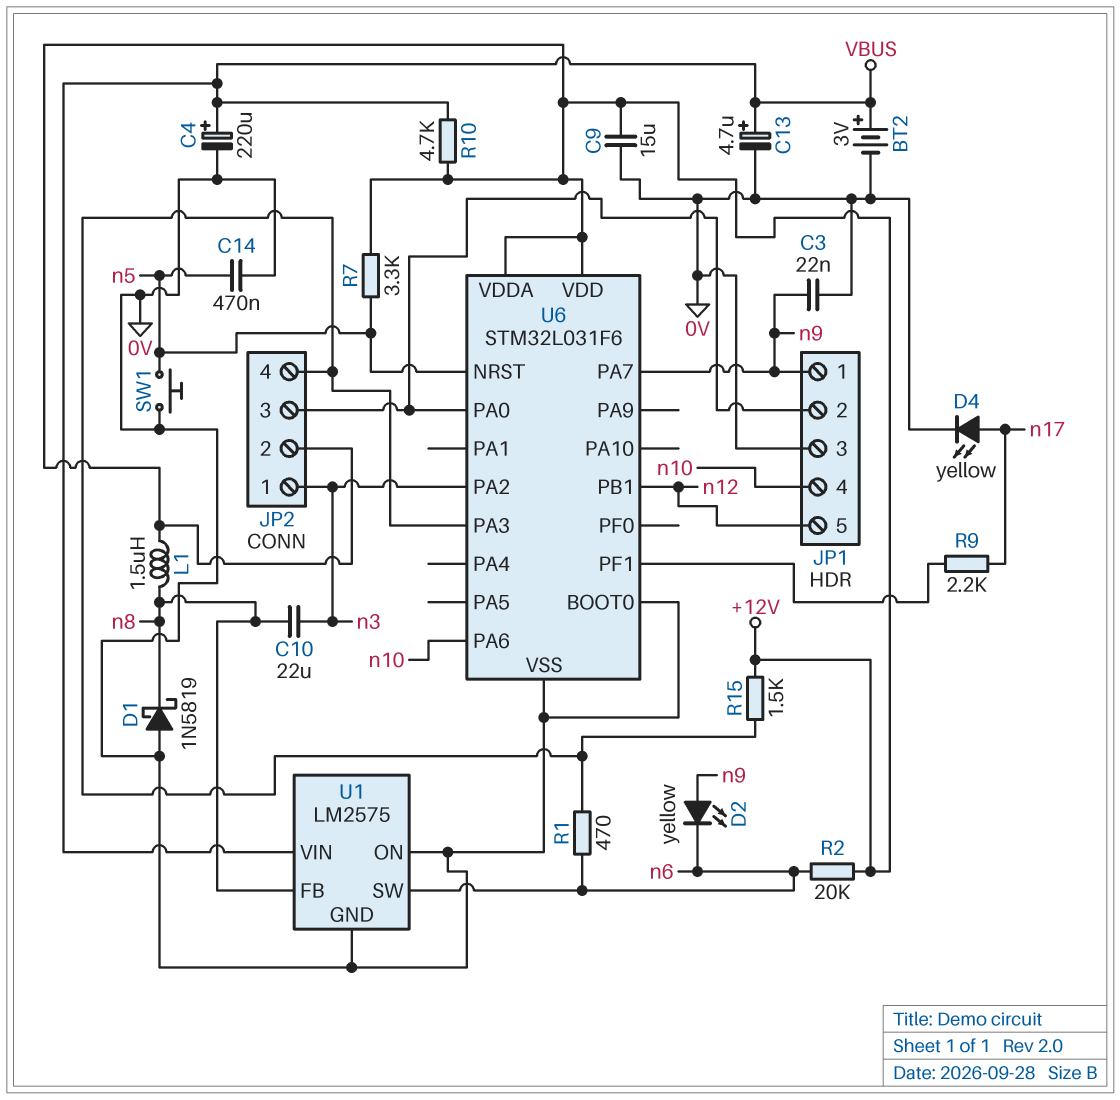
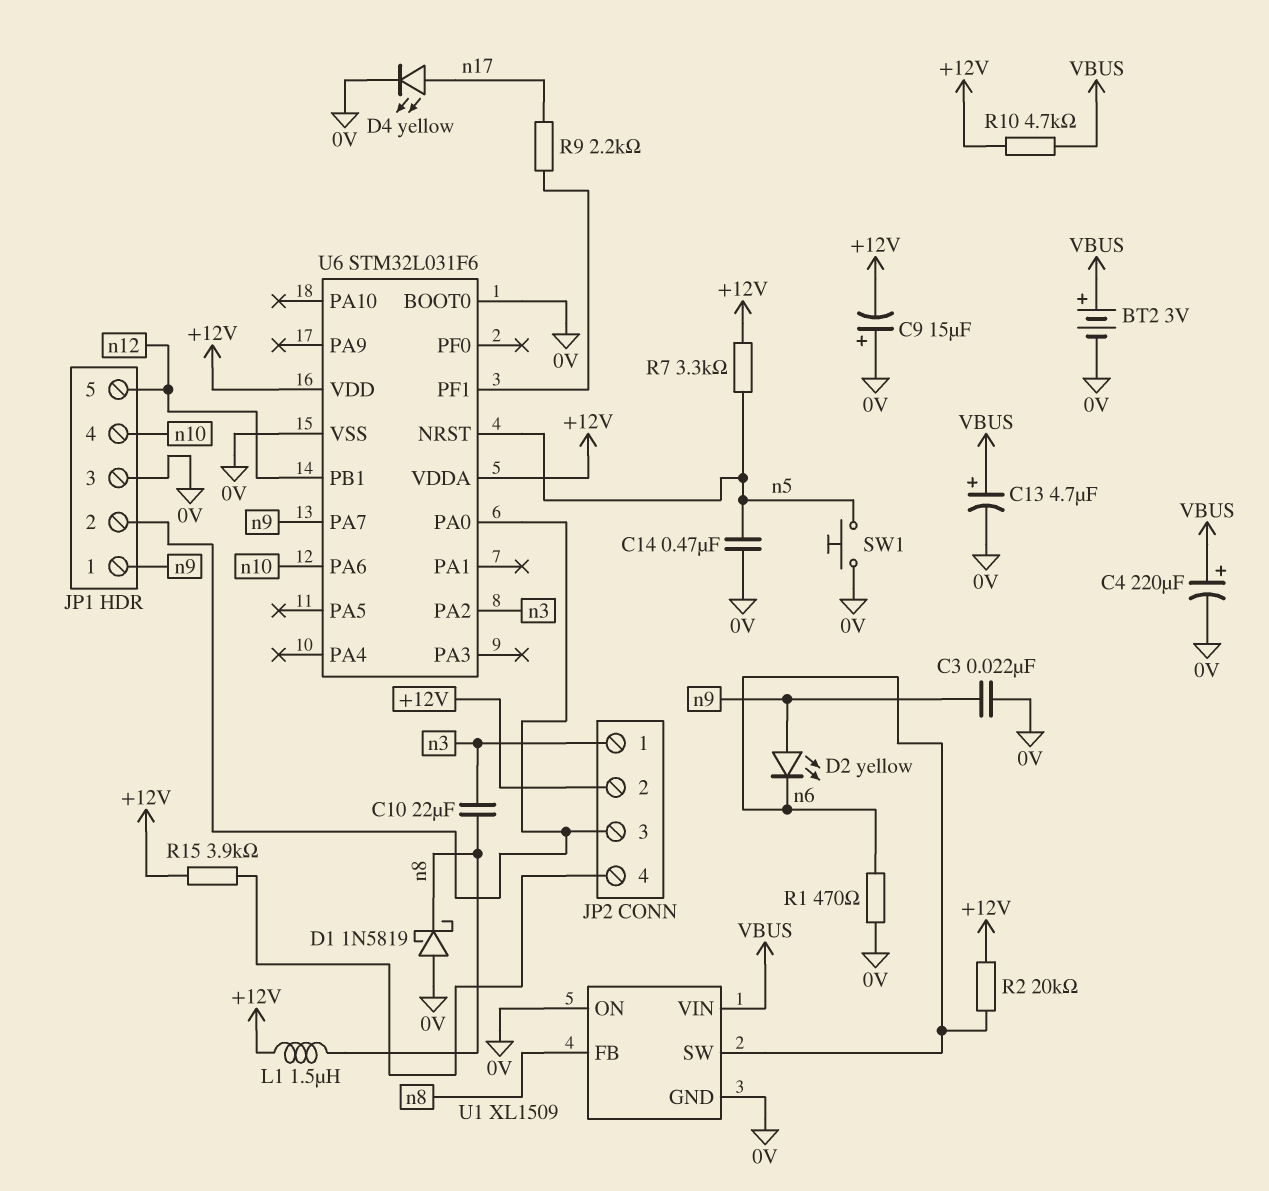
C9: 15uF (+12V, 0V) -> 15uF (plus 0V, minus +12V)
R1: 470 (JP2/4, n6) -> 470 (0V, n6)
R15: 1.5k (+12V, JP2/4) -> 3.9k (+12V, JP2/4)
U1: LM2575 -> XL1509
U6 pin PA3: JP2/4 -> none

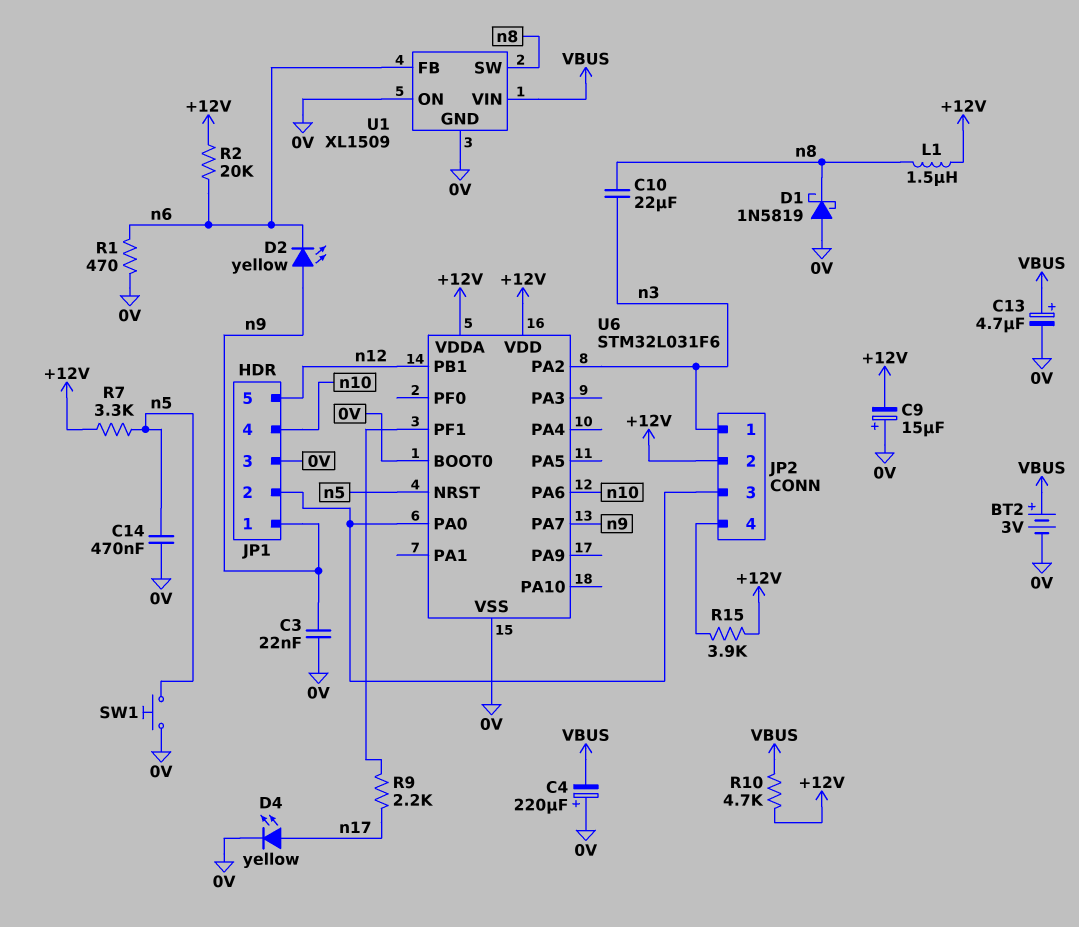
C4: 220uF (plus VBUS, minus 0V) -> 220uF (plus 0V, minus VBUS)
U1 pin FB: n8 -> n6
U1 pin SW: n6 -> n8

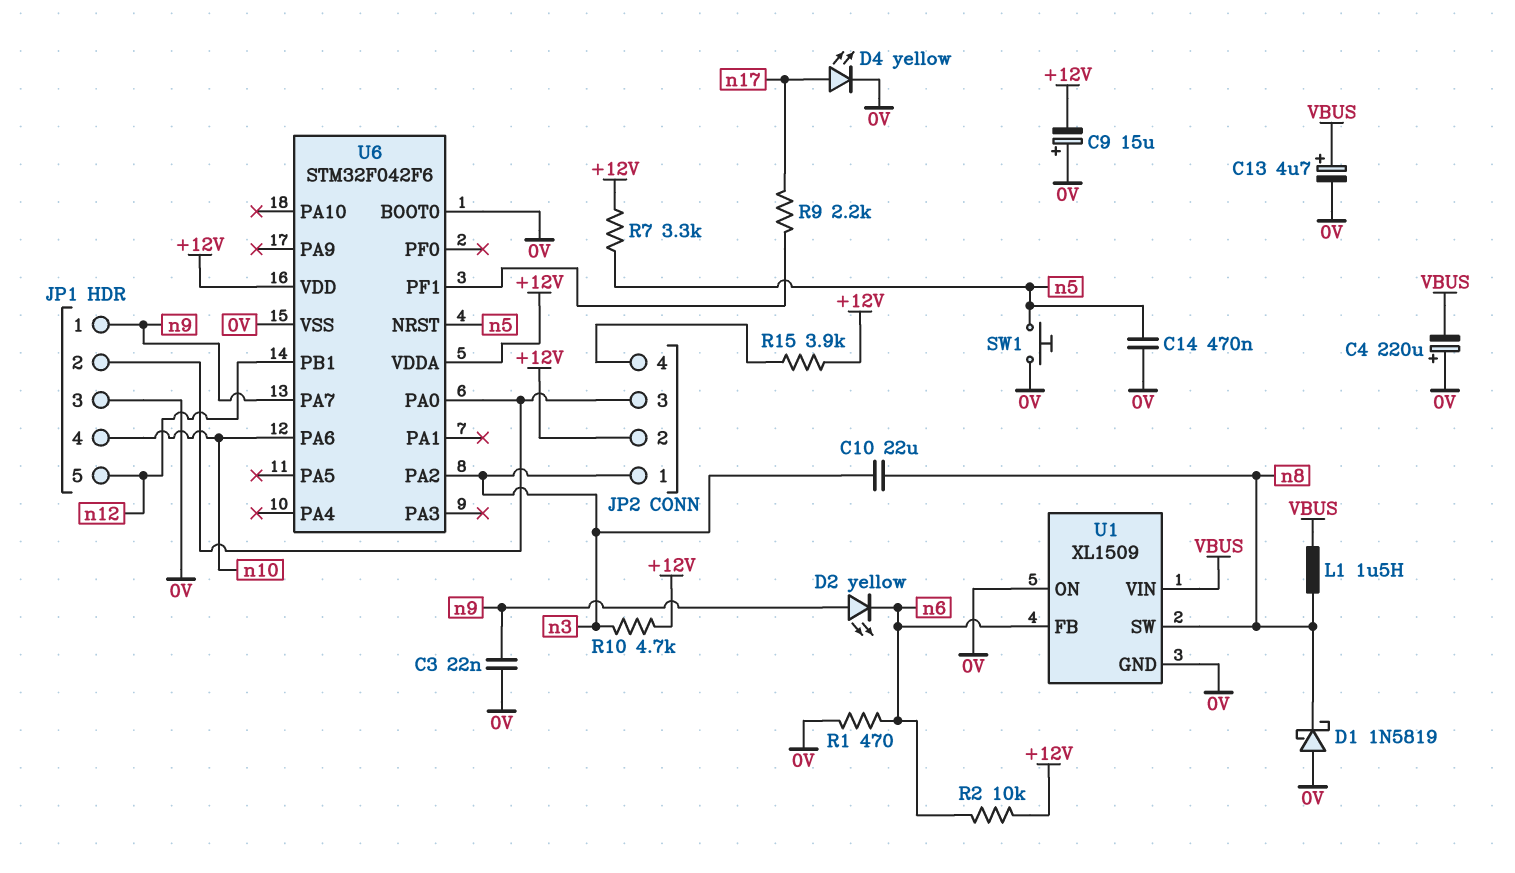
BT2: 3V (plus VBUS, minus 0V) -> none
L1: 1.5uH (+12V, n8) -> 1.5uH (VBUS, n8)
R2: 20k (+12V, n6) -> 10k (+12V, n6)
R10: 4.7k (+12V, VBUS) -> 4.7k (+12V, n3)
U6: STM32L031F6 -> STM32F042F6

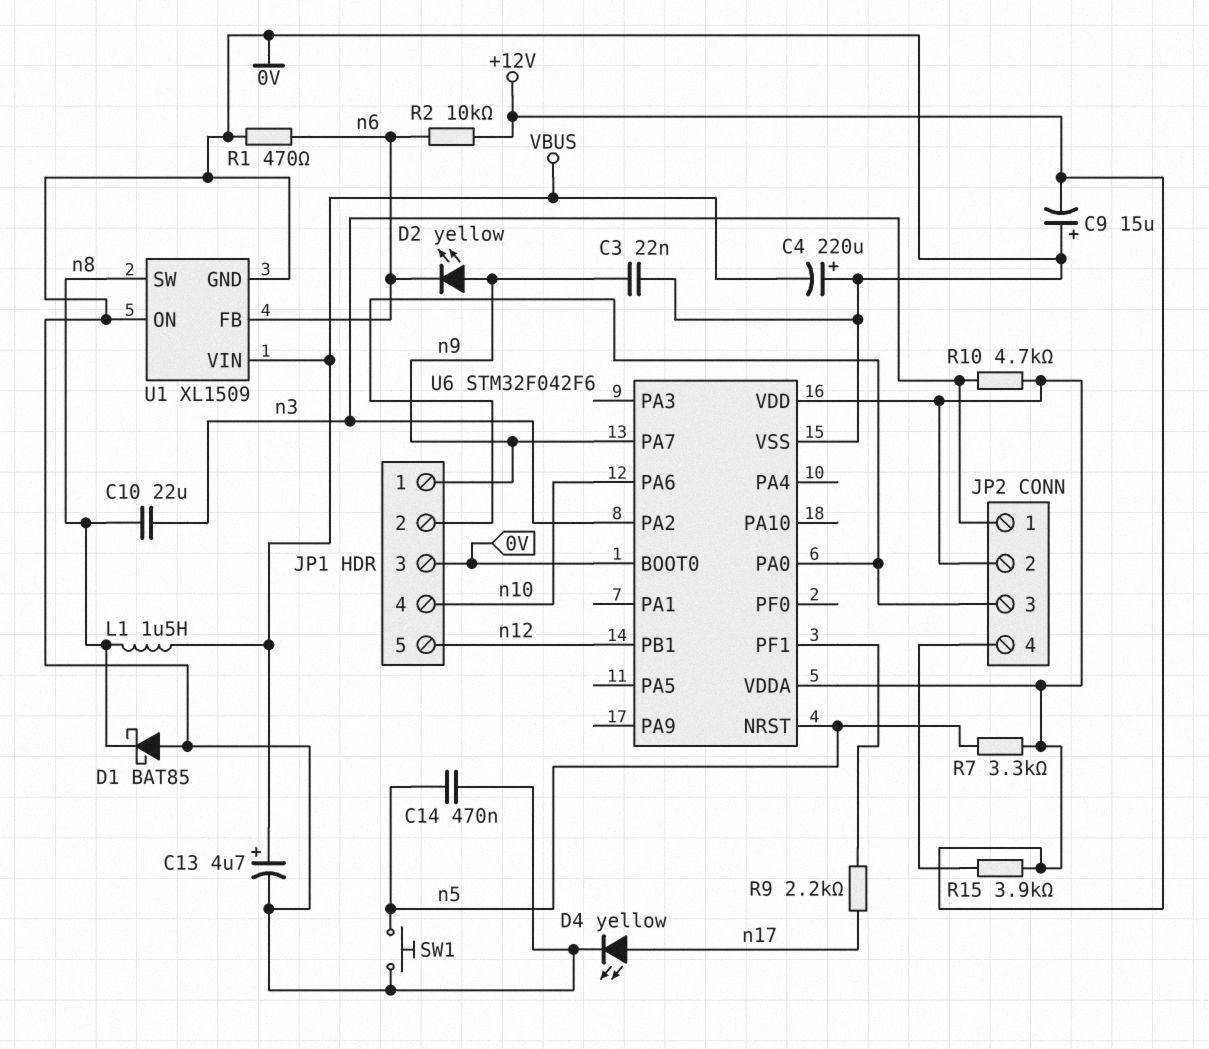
D1: schottky 1N5819 (A 0V, K n8) -> schottky BAT85 (A 0V, K n8)

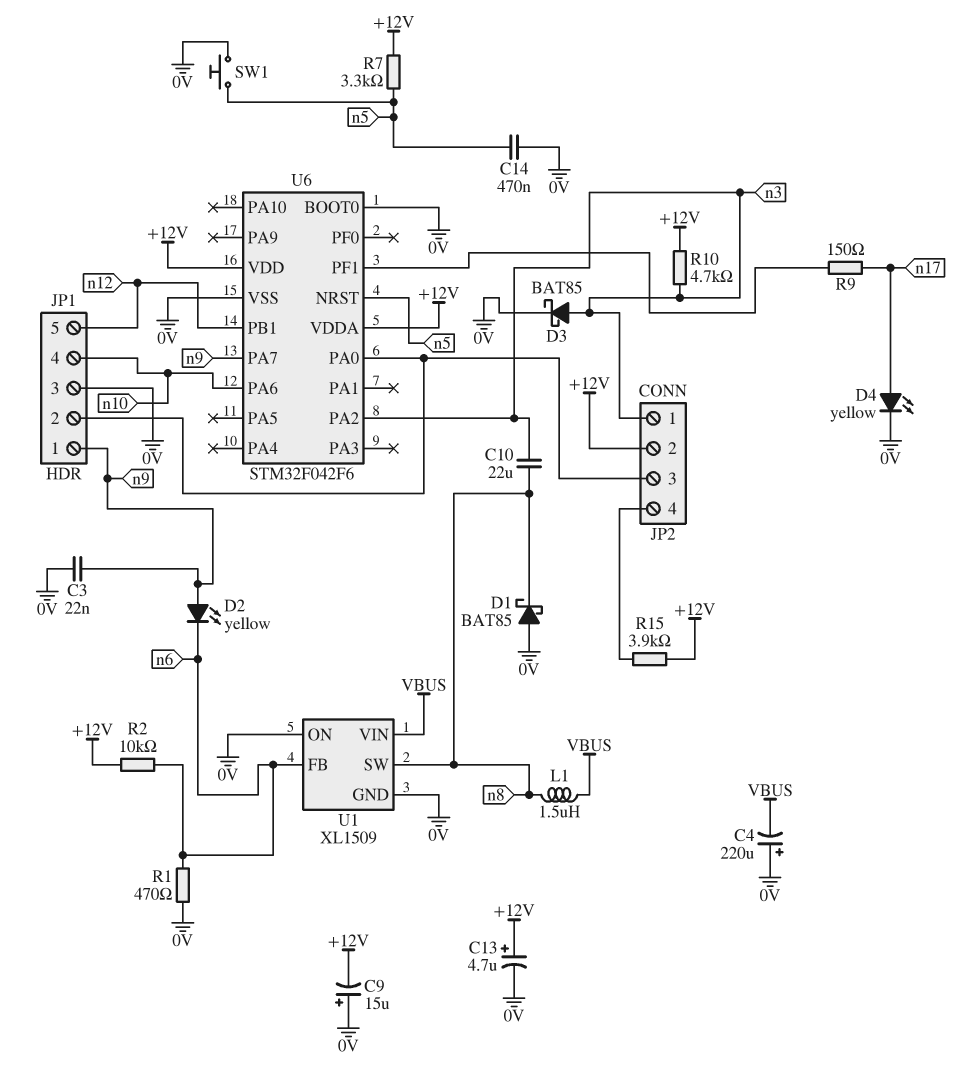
C13: 4.7uF (plus VBUS, minus 0V) -> 4.7uF (plus +12V, minus 0V)
D3: none -> schottky BAT85 (A n3, K 0V)
R9: 2.2k (U6/PF1, n17) -> 150 (U6/PF1, n17)

